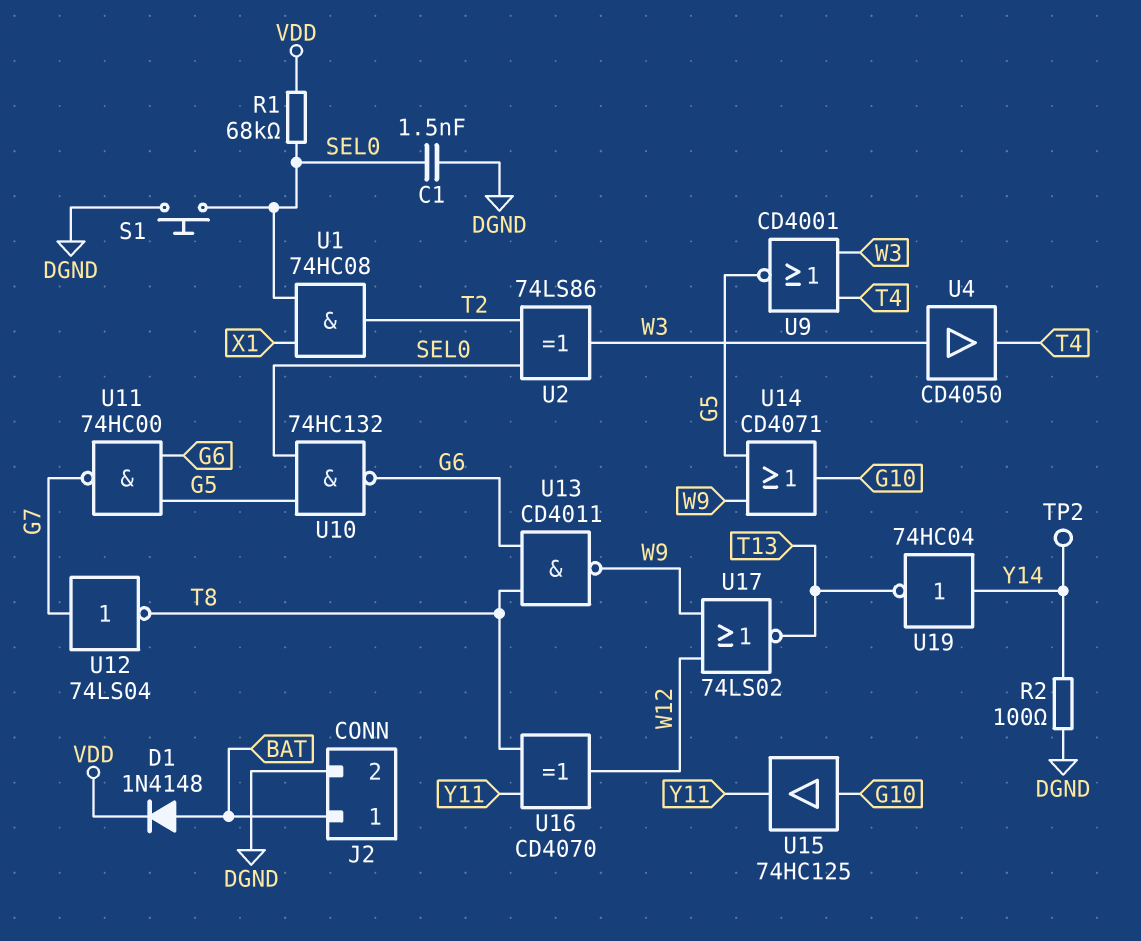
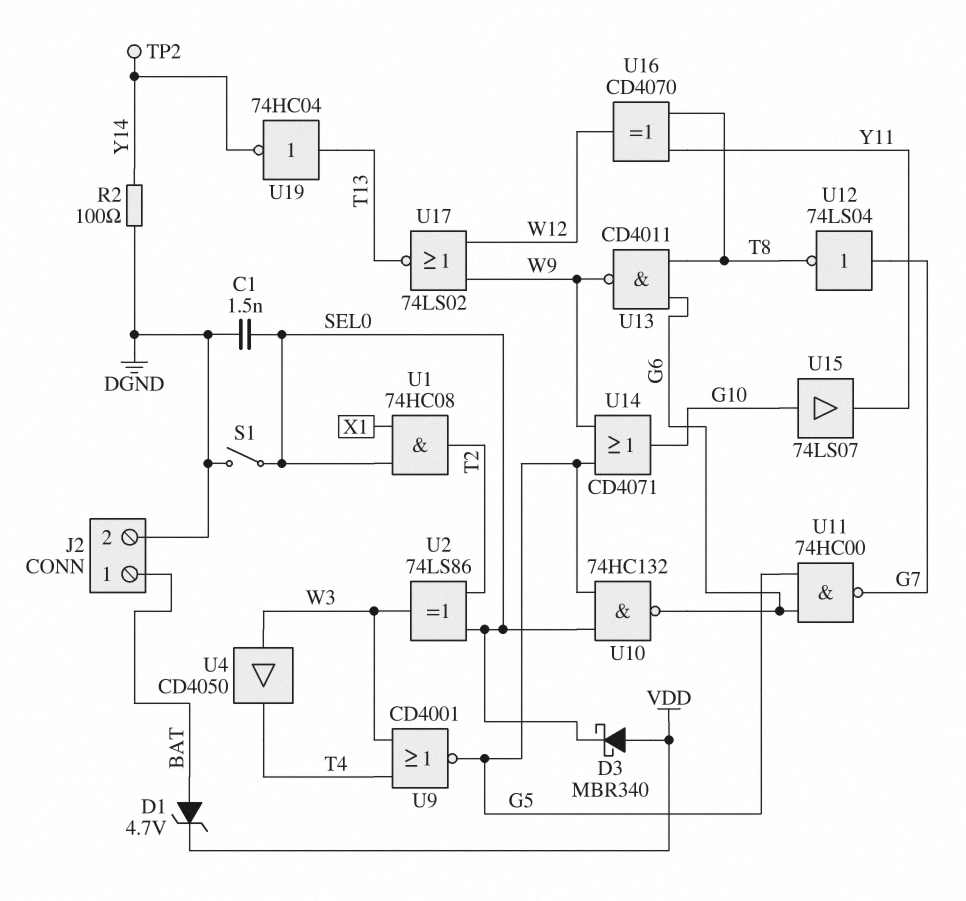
D1: diode 1N4148 (A BAT, K VDD) -> zener 4.7V (A BAT, K VDD)
D3: none -> schottky MBR340 (A VDD, K SEL0)
R1: 68k (SEL0, VDD) -> none
S1: button (DGND, SEL0) -> switch (DGND, SEL0)
U15: buffer 74HC125 (in G10, out Y11) -> buffer 74LS07 (in G10, out Y11)
U19: NOT 74HC04 (in Y14, out T13) -> NOT 74HC04 (in T13, out Y14)

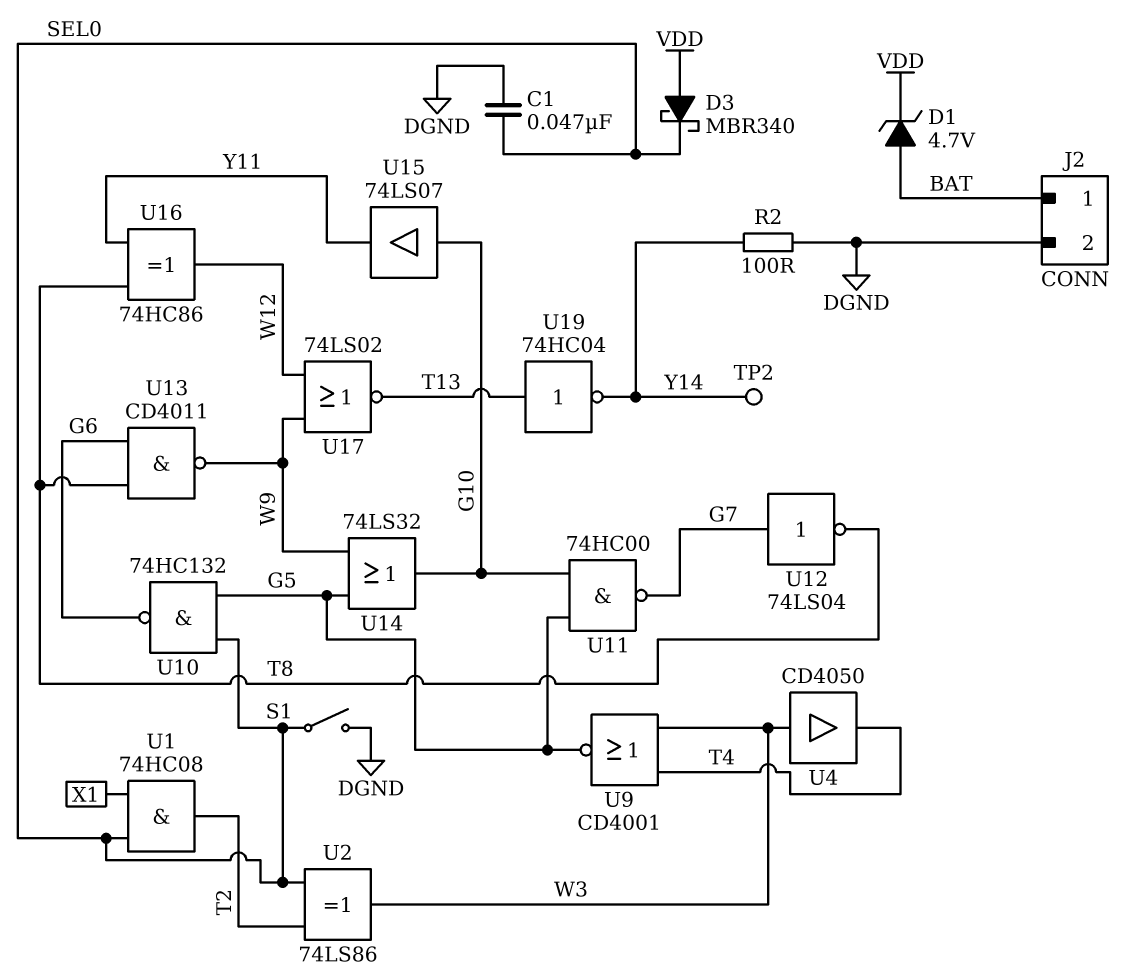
C1: 1.5nF (DGND, SEL0) -> 47nF (DGND, SEL0)
U11: NAND 74HC00 (in G5, in G6, out G7) -> NAND 74HC00 (in G5, in G10, out G7)
U14: OR CD4071 (in G5, in W9, out G10) -> OR 74LS32 (in G5, in W9, out G10)
U16: XOR CD4070 (in T8, in Y11, out W12) -> XOR 74HC86 (in T8, in Y11, out W12)

